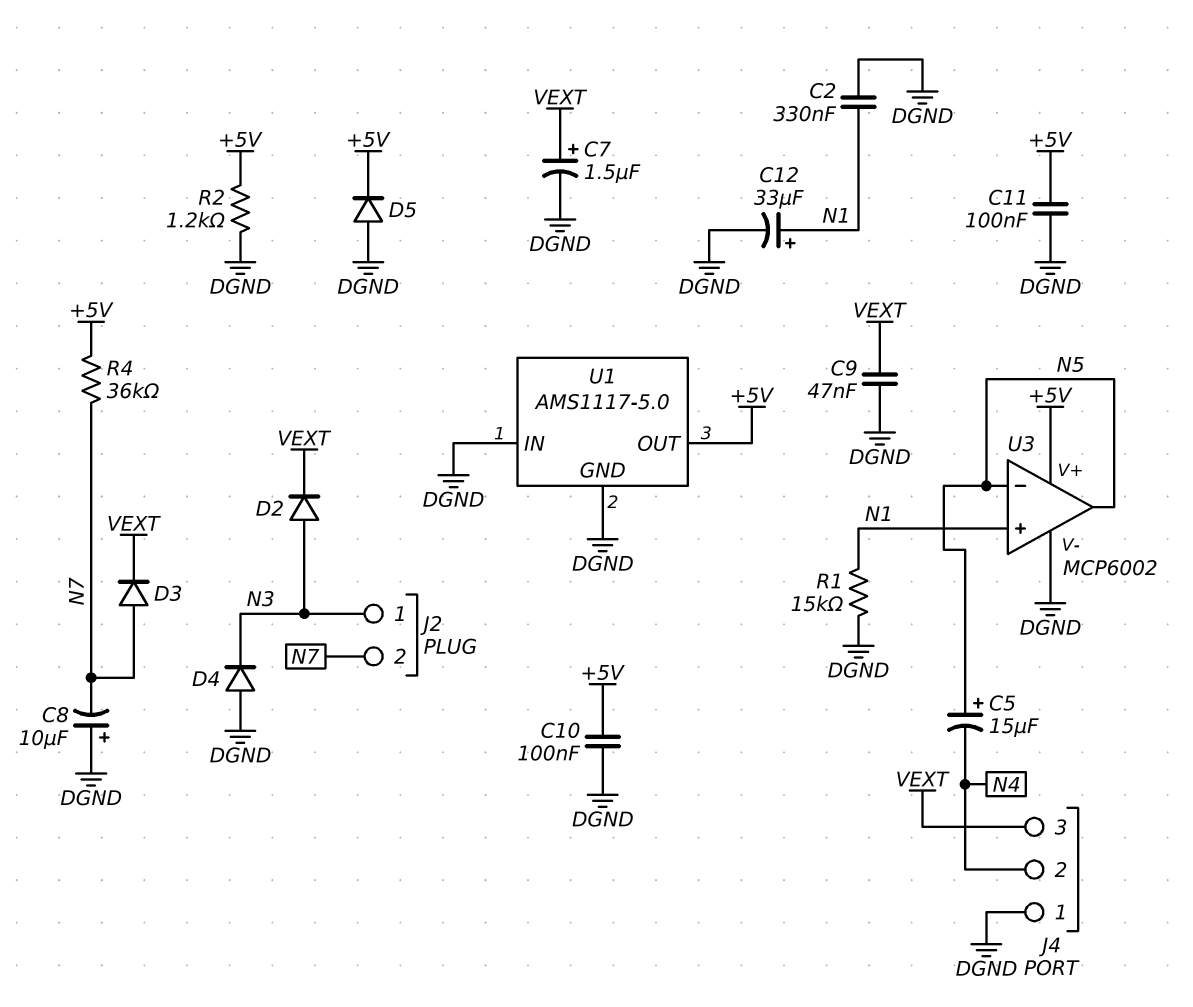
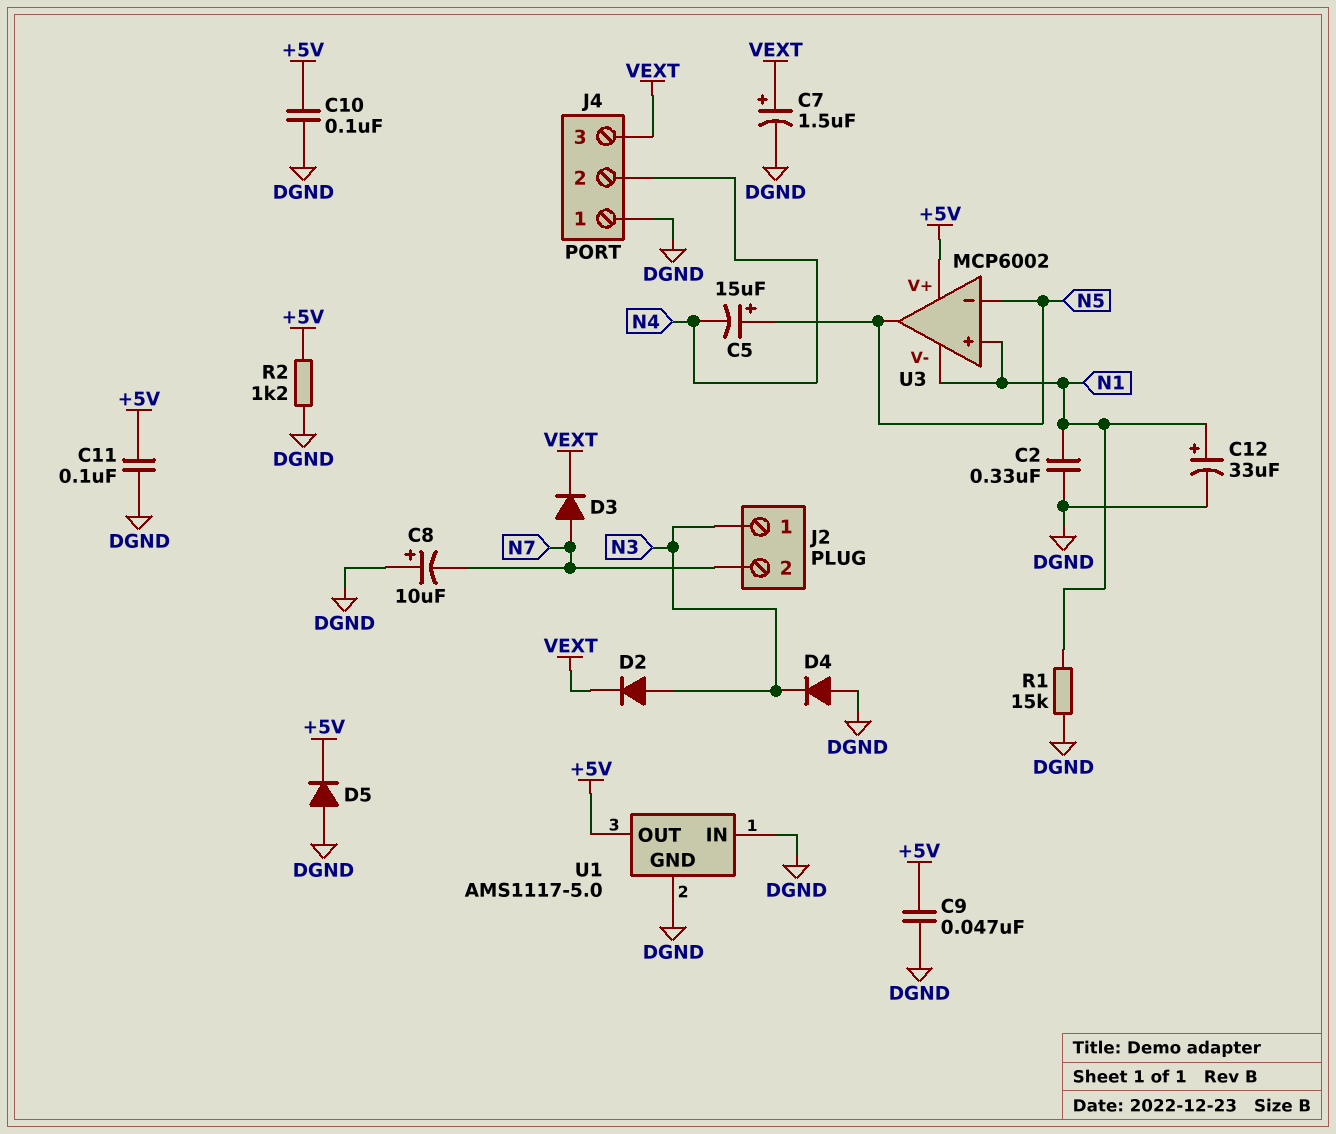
C9: 47nF (DGND, VEXT) -> 47nF (+5V, DGND)
R4: 36k (+5V, N7) -> none
U3 pin V-: DGND -> N1

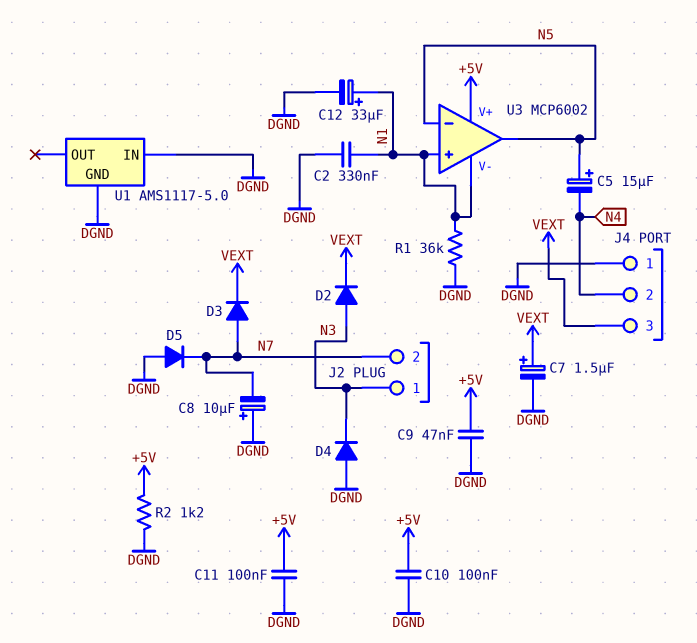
D5: diode (A DGND, K +5V) -> diode (A DGND, K N7)
R1: 15k (DGND, N1) -> 36k (DGND, N1)
U1 pin OUT: +5V -> none

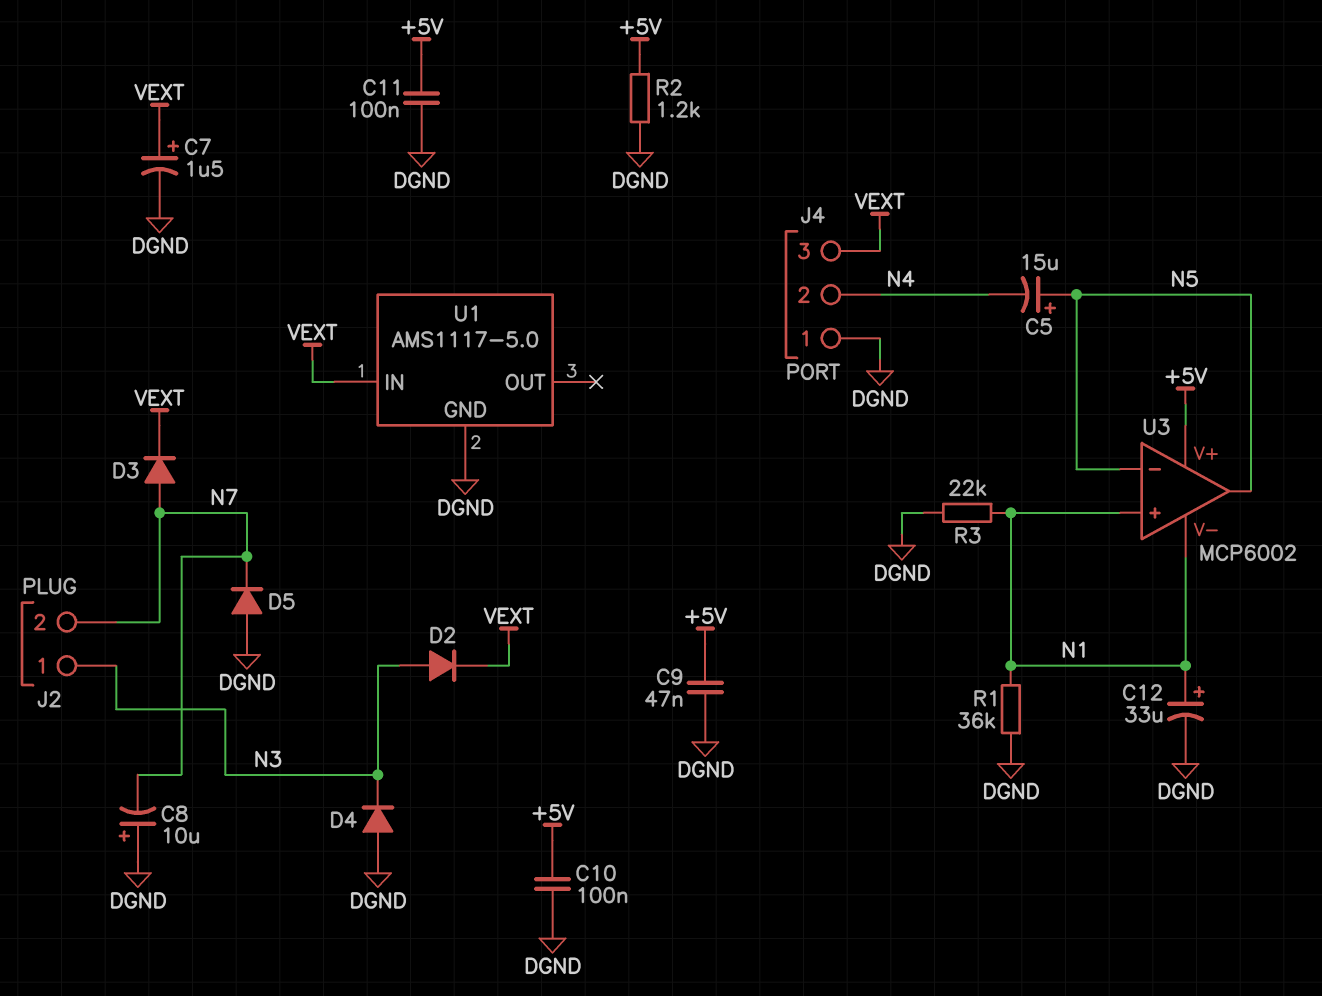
C2: 330nF (DGND, N1) -> none
R3: none -> 22k (DGND, N1)
U1 pin IN: DGND -> VEXT

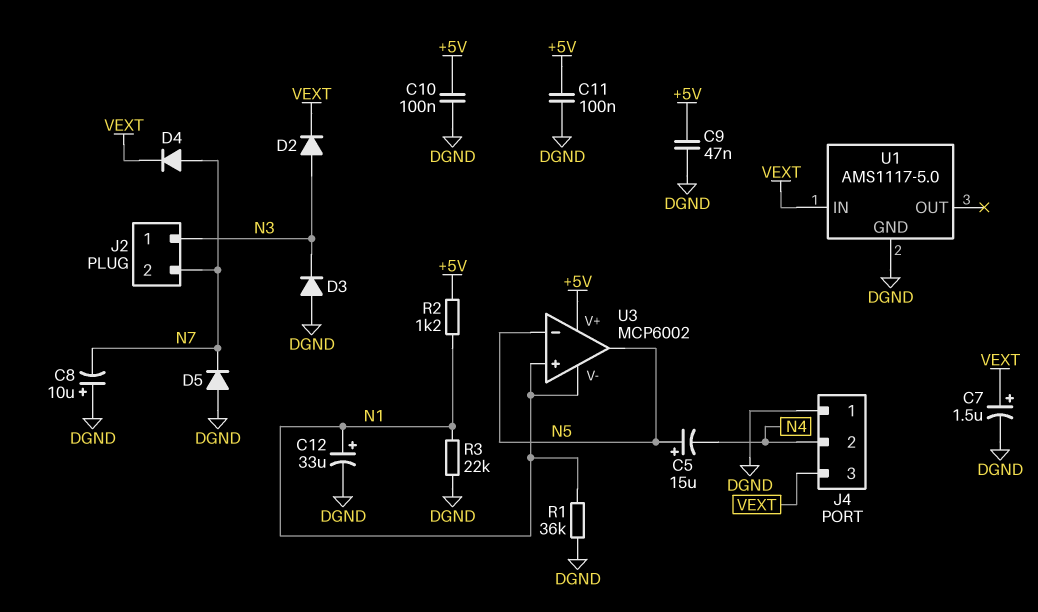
D3: diode (A N7, K VEXT) -> diode (A DGND, K N3)
D4: diode (A DGND, K N3) -> diode (A N7, K VEXT)
R2: 1.2k (+5V, DGND) -> 1.2k (+5V, N1)

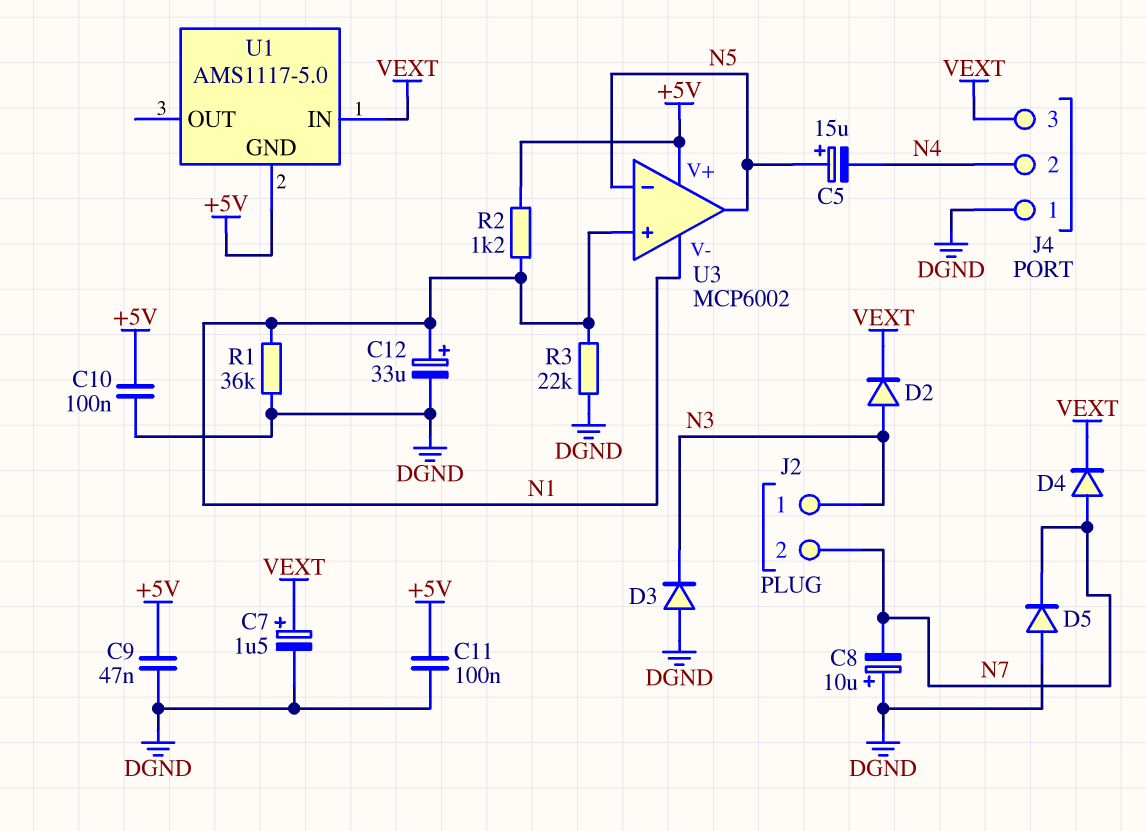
U1 pin GND: DGND -> +5V

